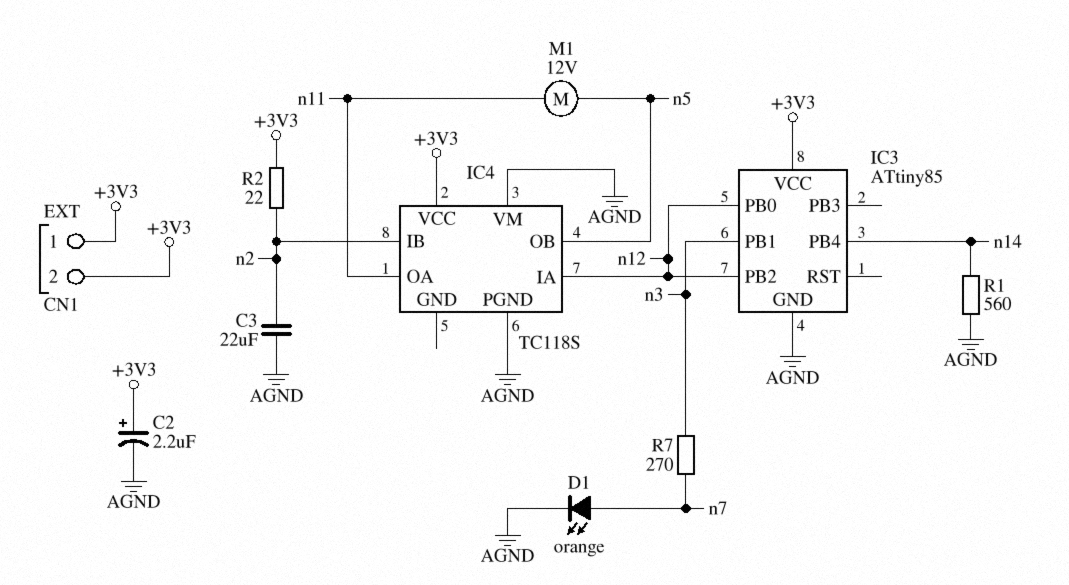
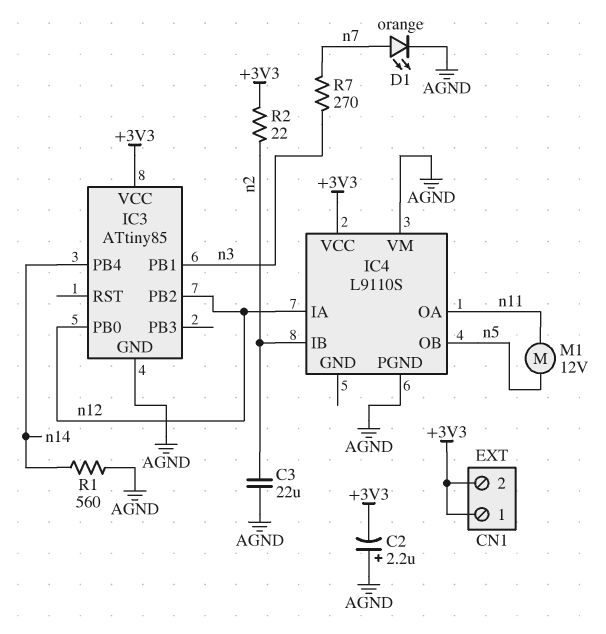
C2: 2.2uF (plus +3V3, minus AGND) -> 2.2uF (plus AGND, minus +3V3)
IC4: TC118S -> L9110S

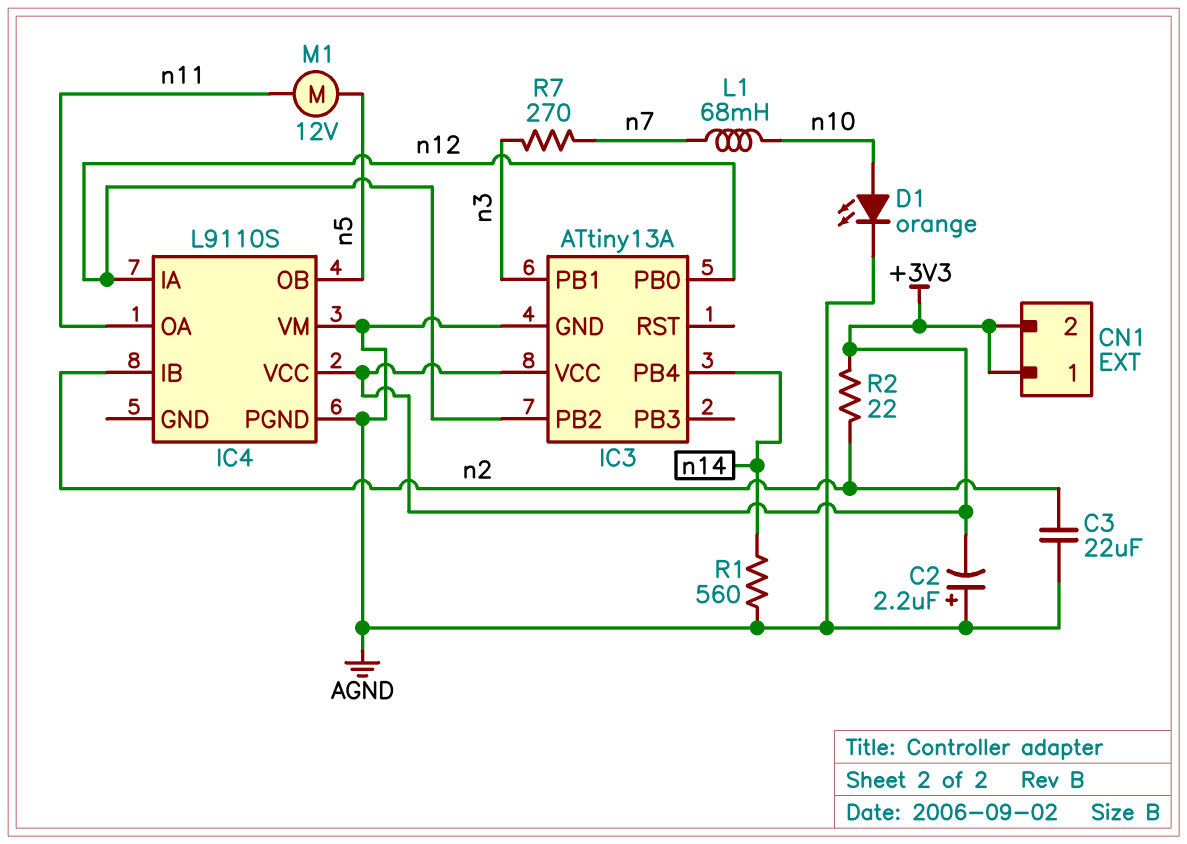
D1: LED orange (A n7, K AGND) -> LED orange (A n10, K AGND)
IC3: ATtiny85 -> ATtiny13A
L1: none -> 68mH (n7, n10)

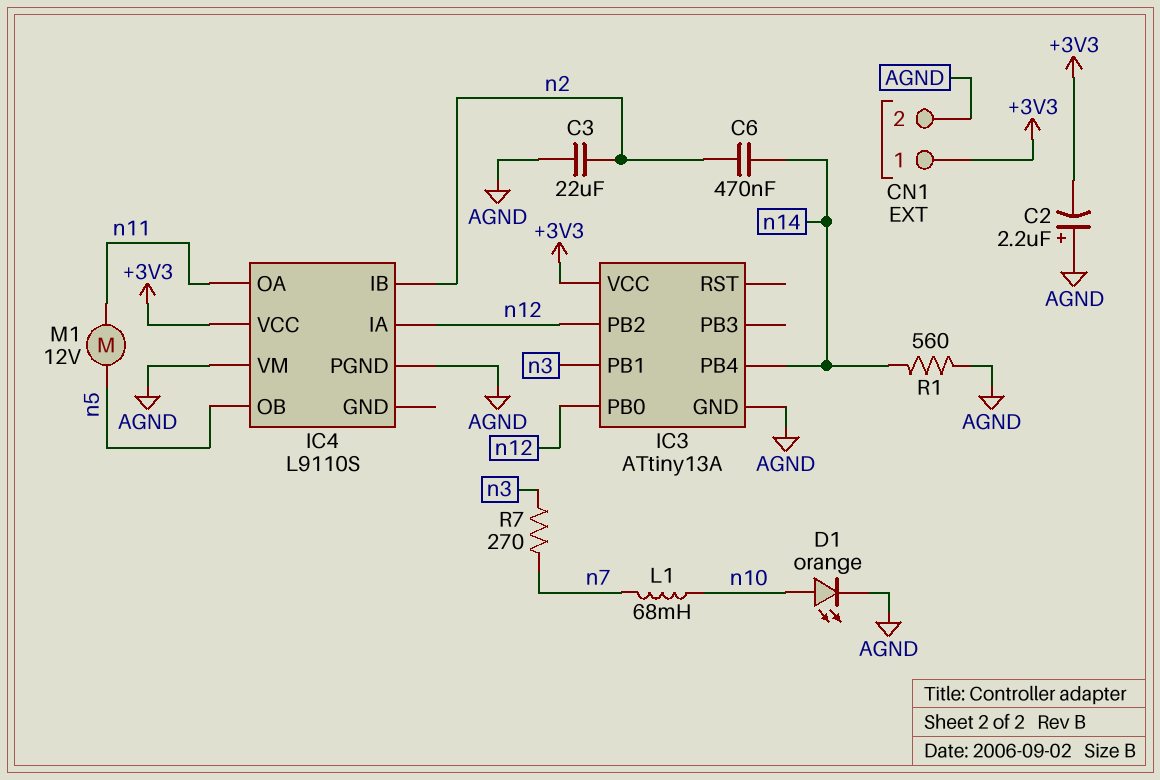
C6: none -> 470nF (n2, n14)
CN1 pin 2: +3V3 -> AGND
R2: 22 (+3V3, n2) -> none

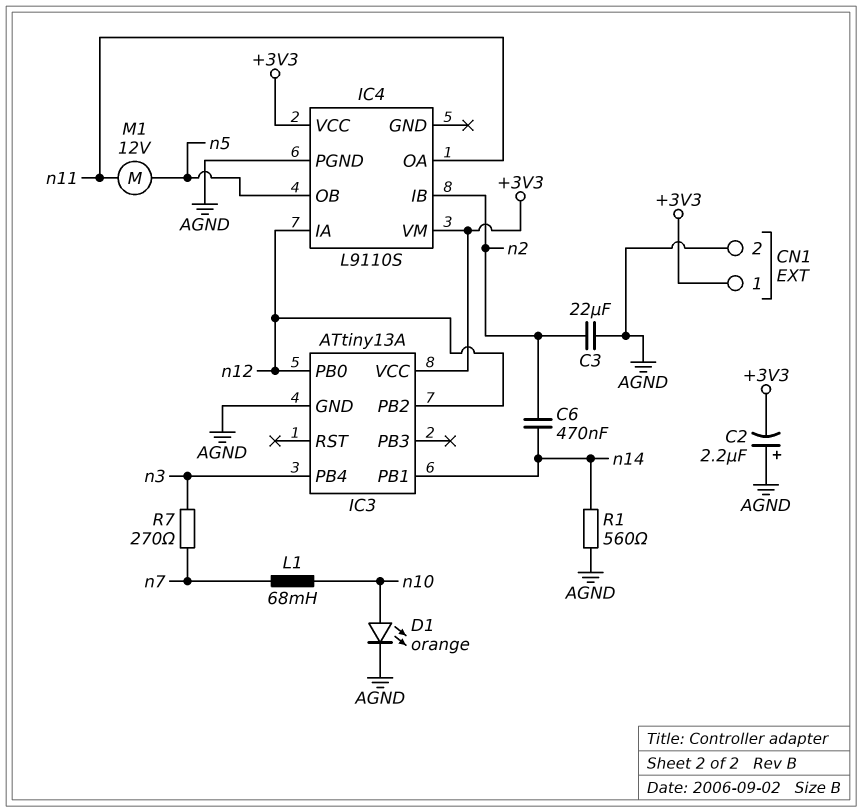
IC3 pin PB1: n3 -> n14
IC3 pin PB4: n14 -> n3
IC4 pin VM: AGND -> +3V3

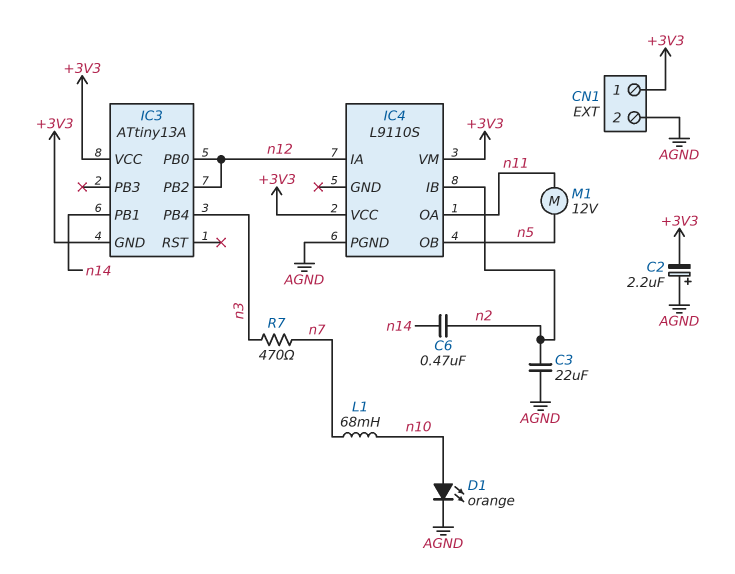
IC3 pin GND: AGND -> +3V3
R1: 560 (AGND, n14) -> none
R7: 270 (n3, n7) -> 470 (n3, n7)

